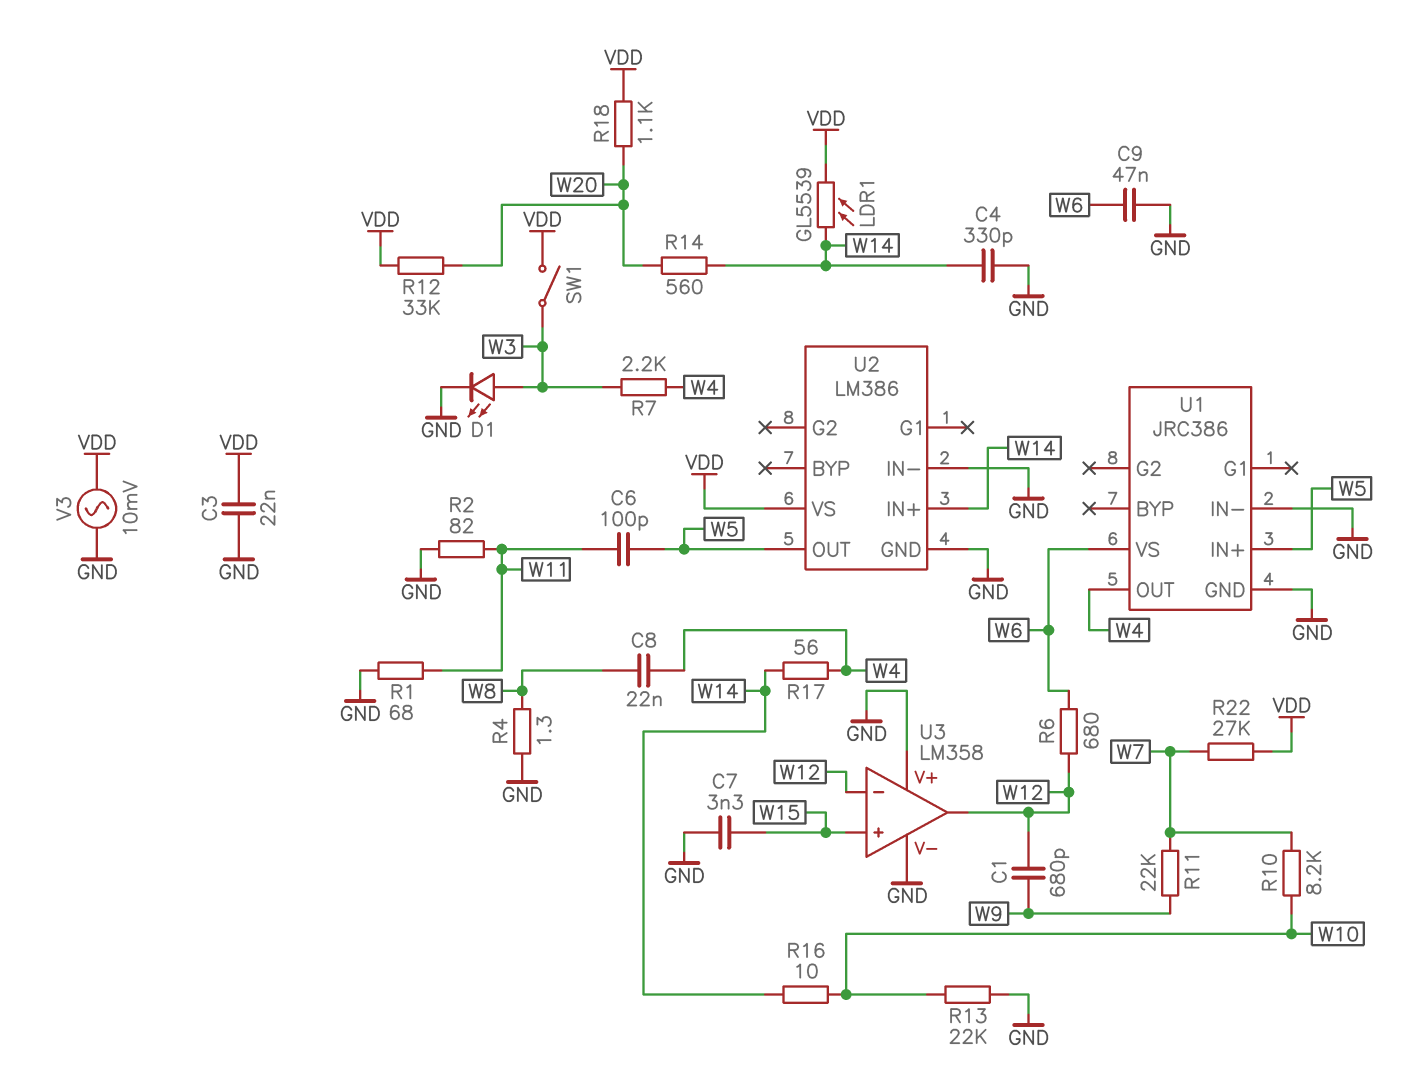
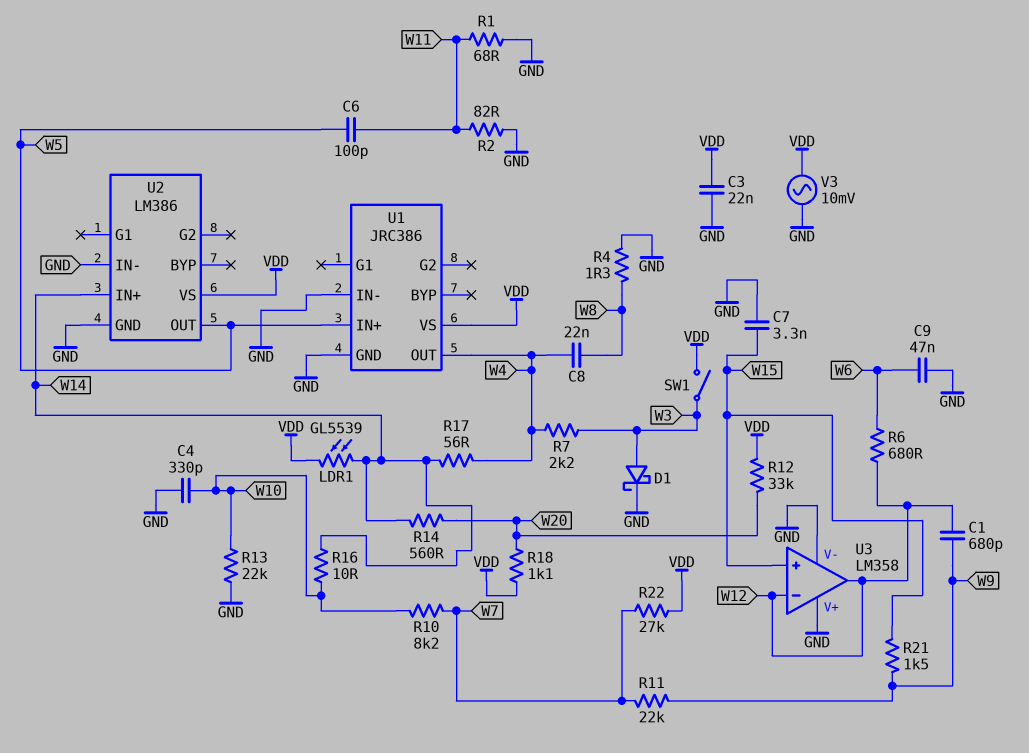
C4: 330pF (GND, W14) -> 330pF (GND, W10)
D1: LED (A W3, K GND) -> schottky (A W3, K GND)
R21: none -> 1.5k (W9, W15)
U1 pin VS: W6 -> VDD

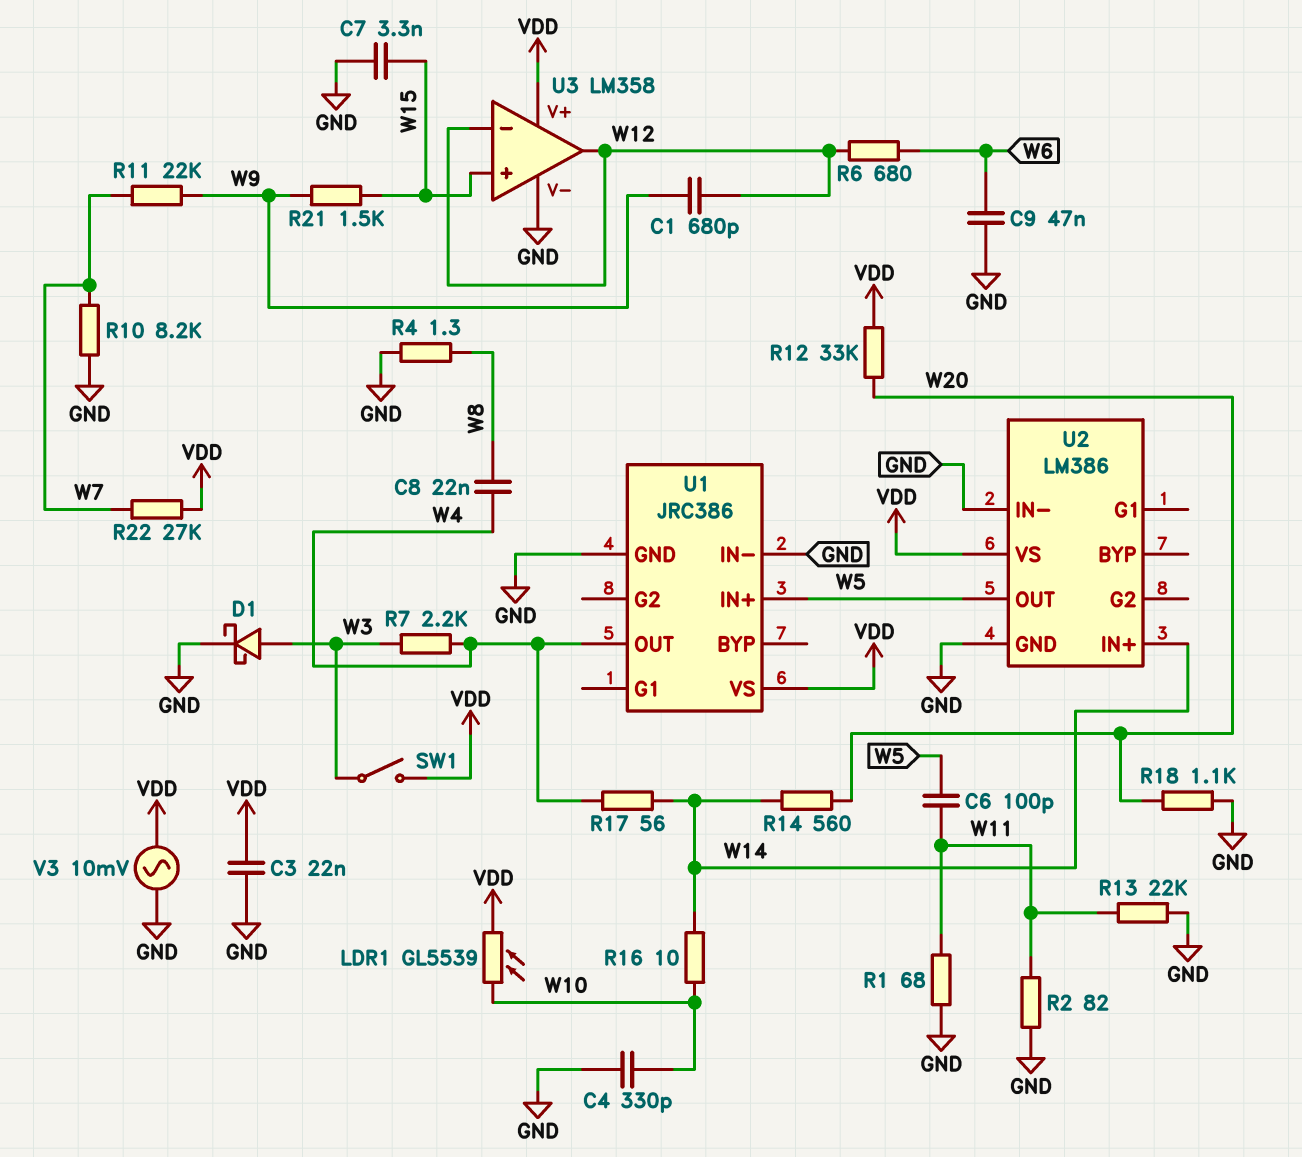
LDR1: GL5539 (VDD, W14) -> GL5539 (VDD, W10)
R10: 8.2k (W7, W10) -> 8.2k (GND, W7)
R13: 22k (GND, W10) -> 22k (GND, W11)
R18: 1.1k (VDD, W20) -> 1.1k (GND, W20)
U3 pin V+: GND -> VDD

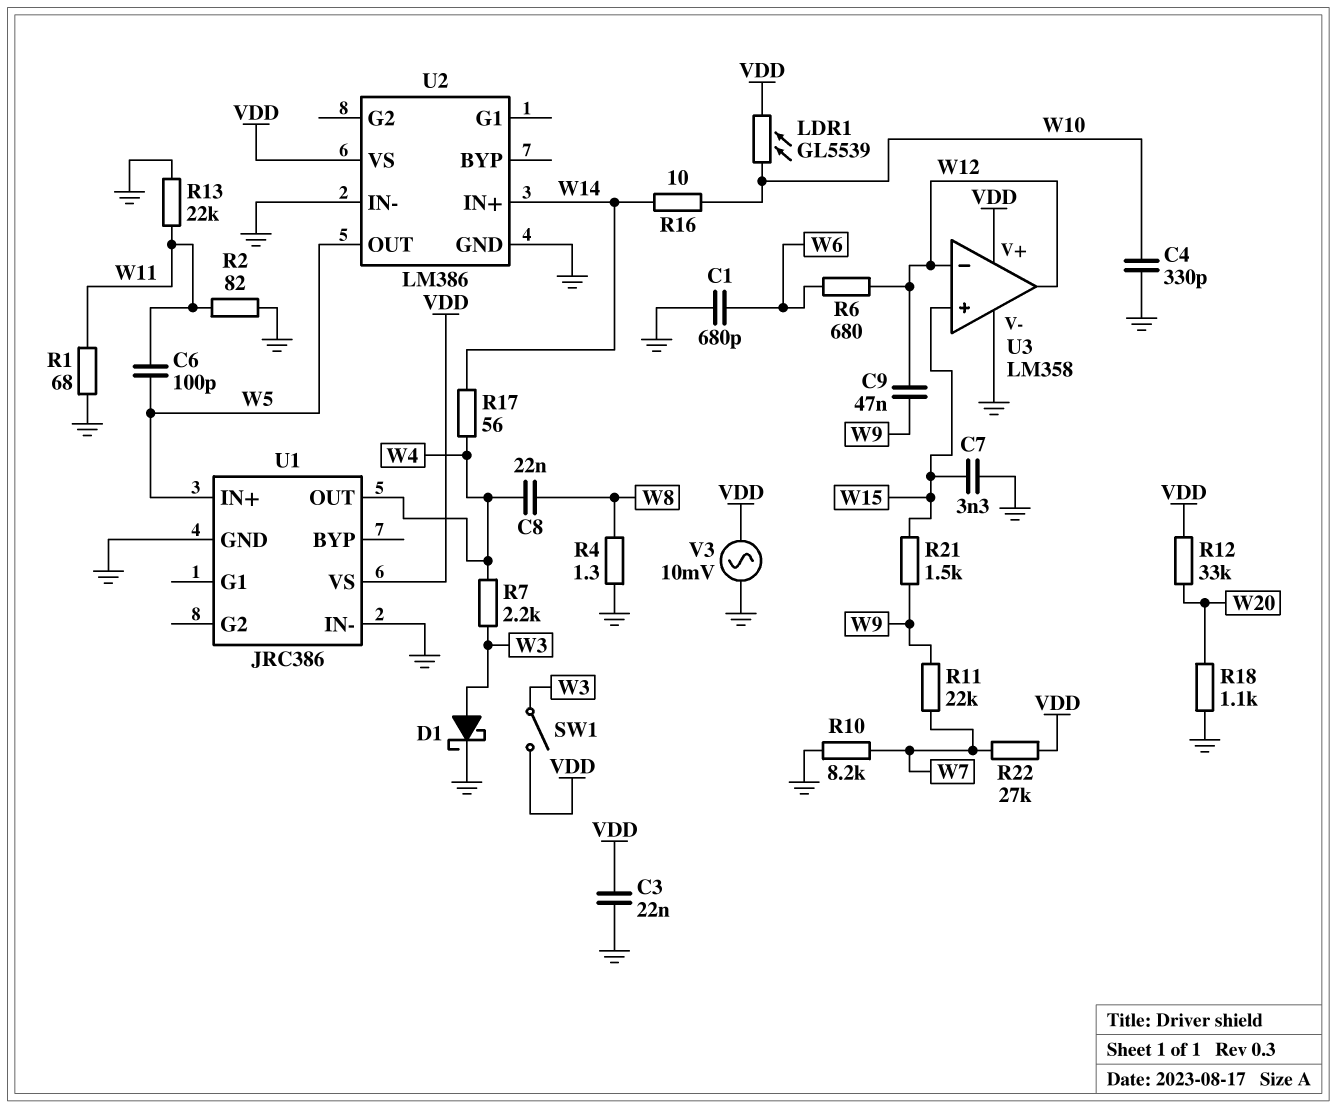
C1: 680pF (W9, W12) -> 680pF (GND, W6)
C9: 47nF (GND, W6) -> 47nF (W9, W12)
R14: 560 (W14, W20) -> none

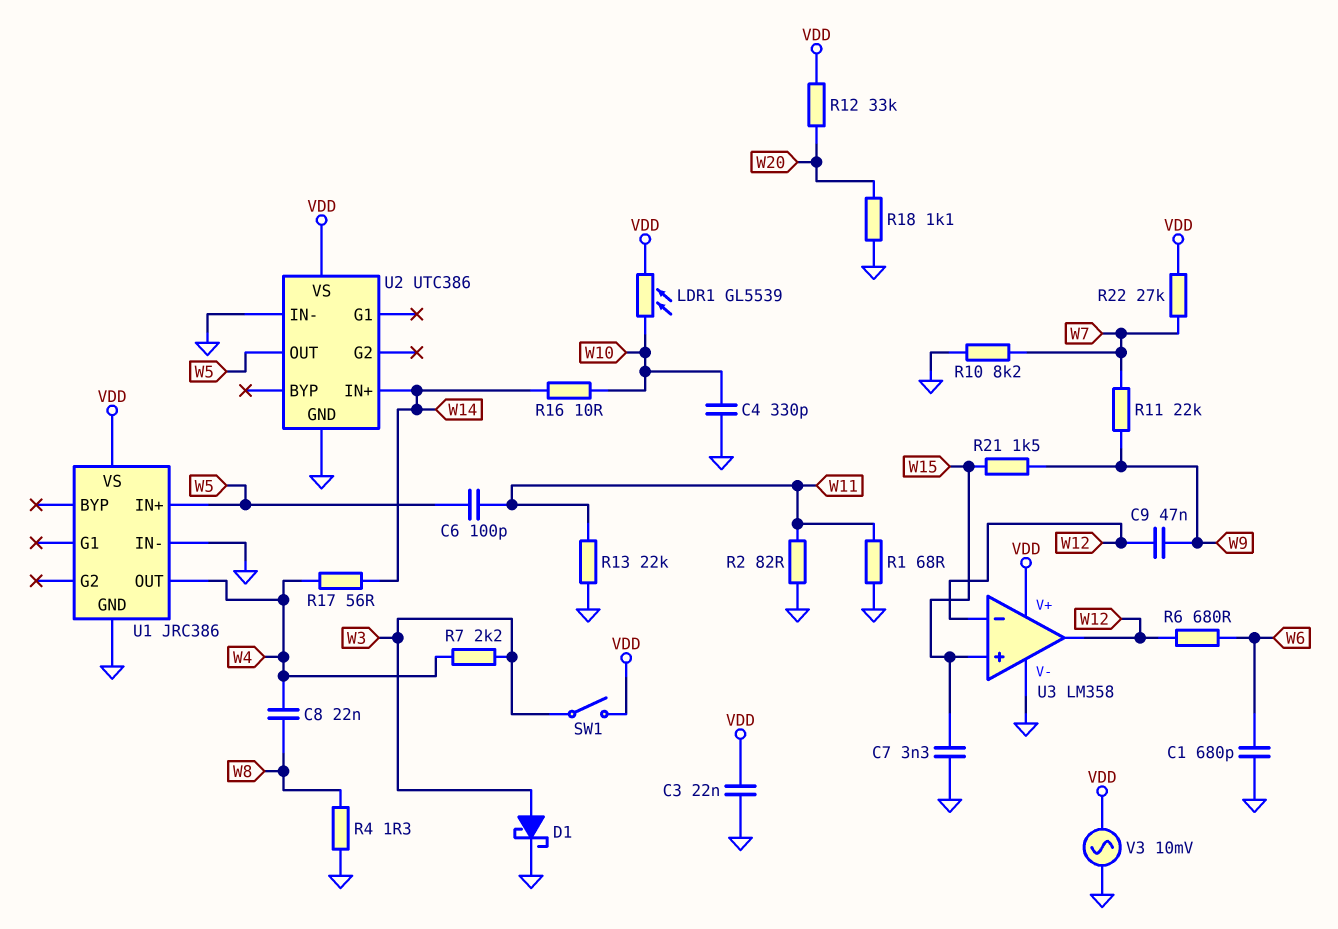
U2: LM386 -> UTC386

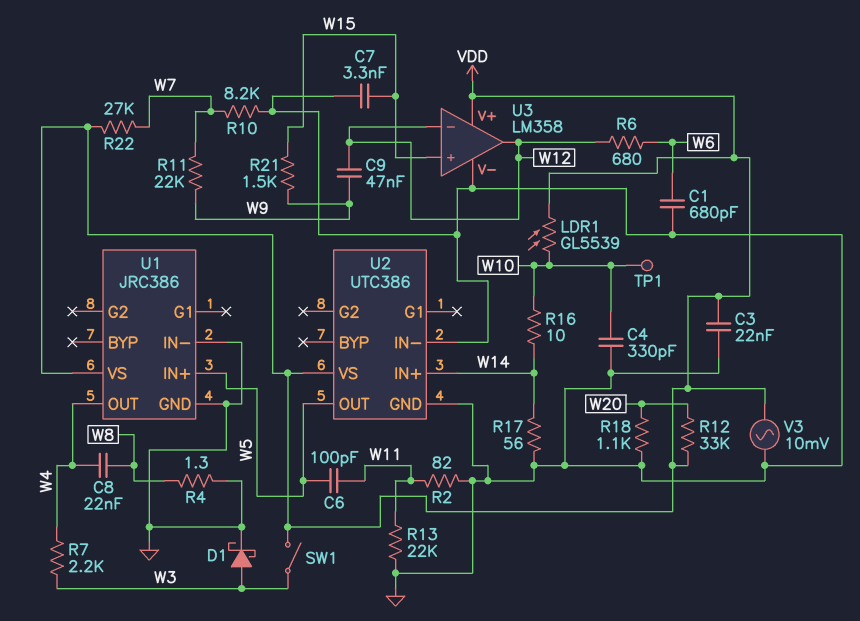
R1: 68 (GND, W11) -> none
R17: 56 (W4, W14) -> 56 (GND, W14)
TP1: none -> test point (W10)

